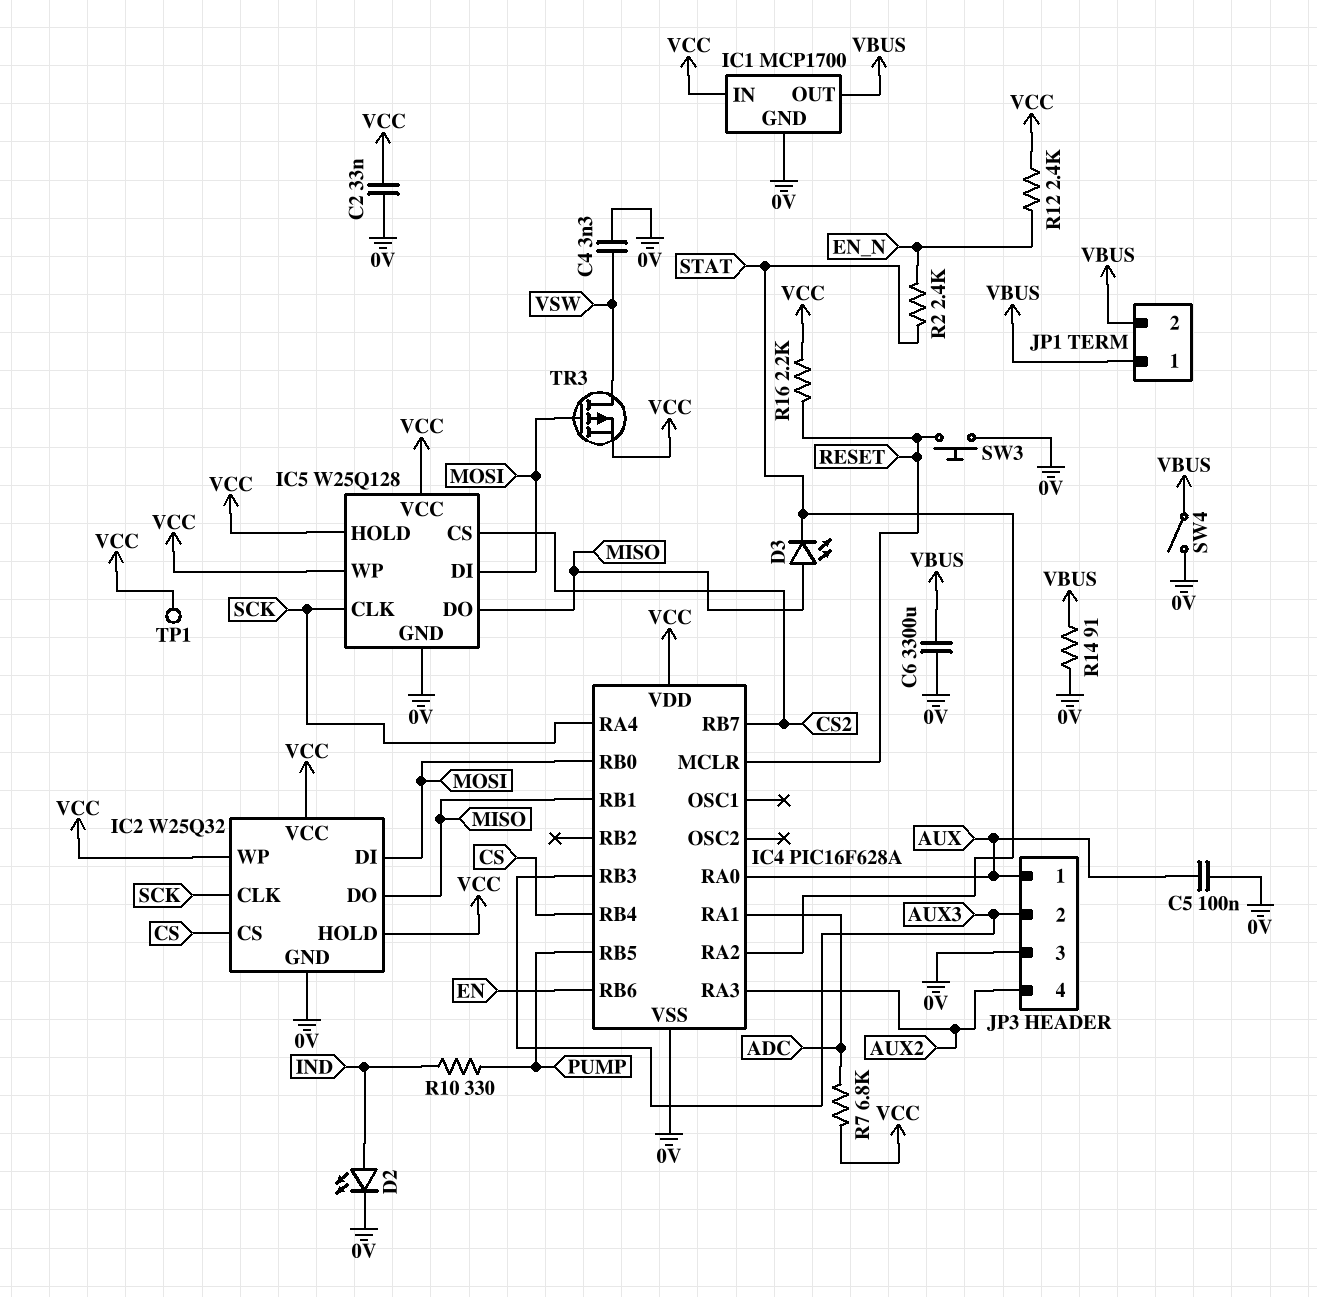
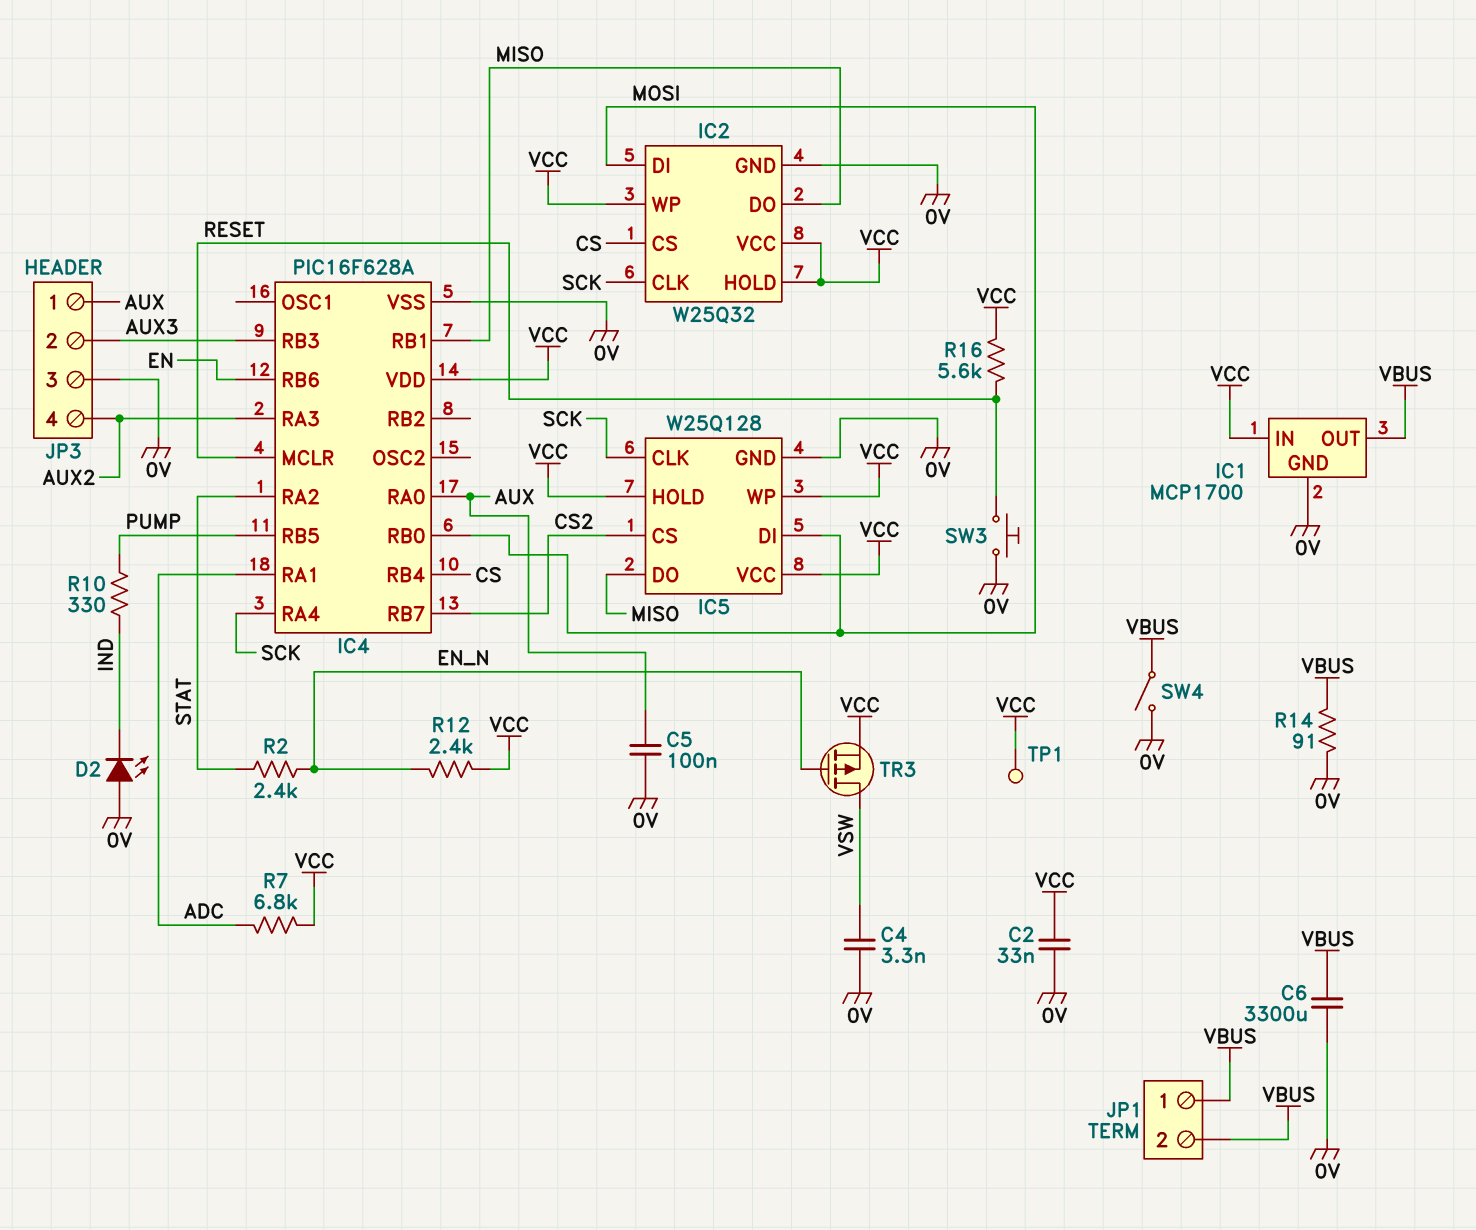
D2: LED (A IND, K 0V) -> LED (A 0V, K IND)
D3: LED (A MISO, K STAT) -> none
R16: 2.2k (RESET, VCC) -> 5.6k (RESET, VCC)
TR3: PMOS (G MOSI, D VSW, S VCC) -> PMOS (G EN_N, D VSW, S VCC)

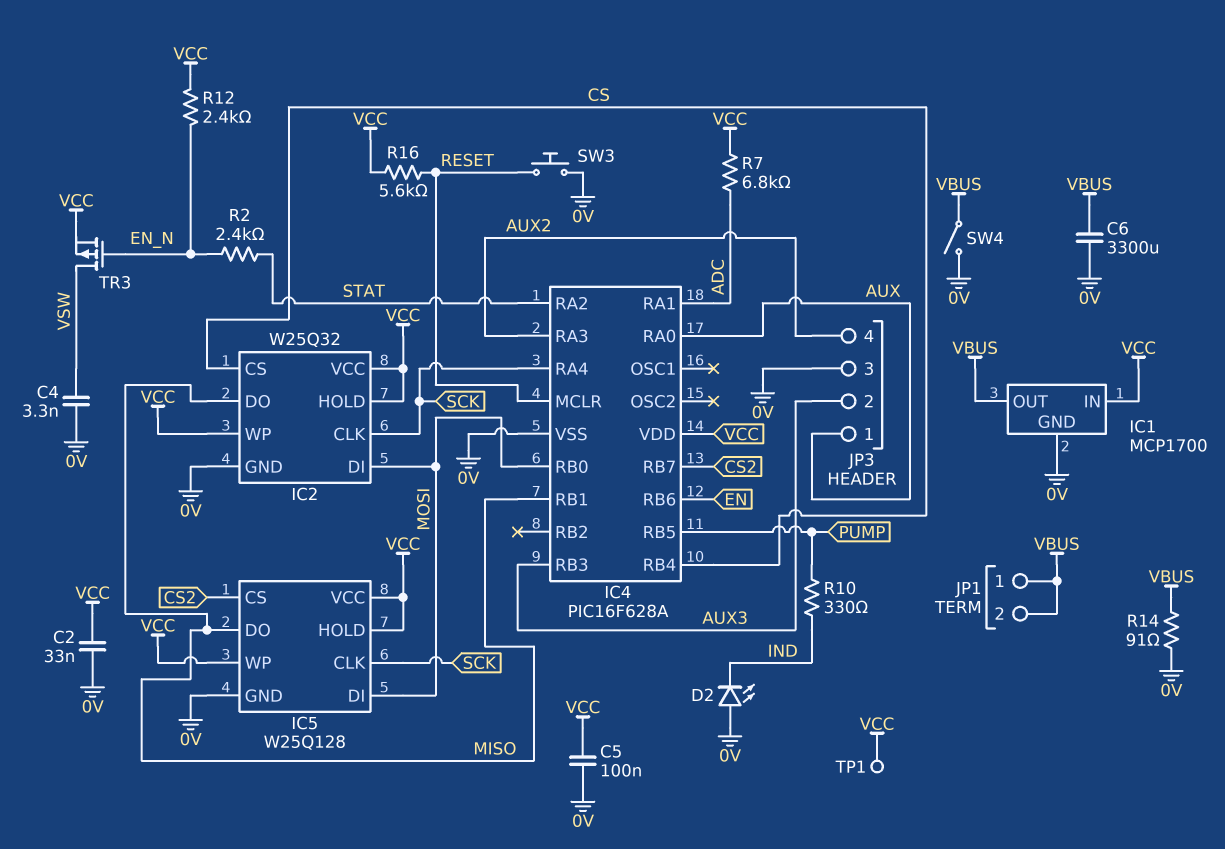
C5: 100nF (0V, AUX) -> 100nF (0V, VCC)

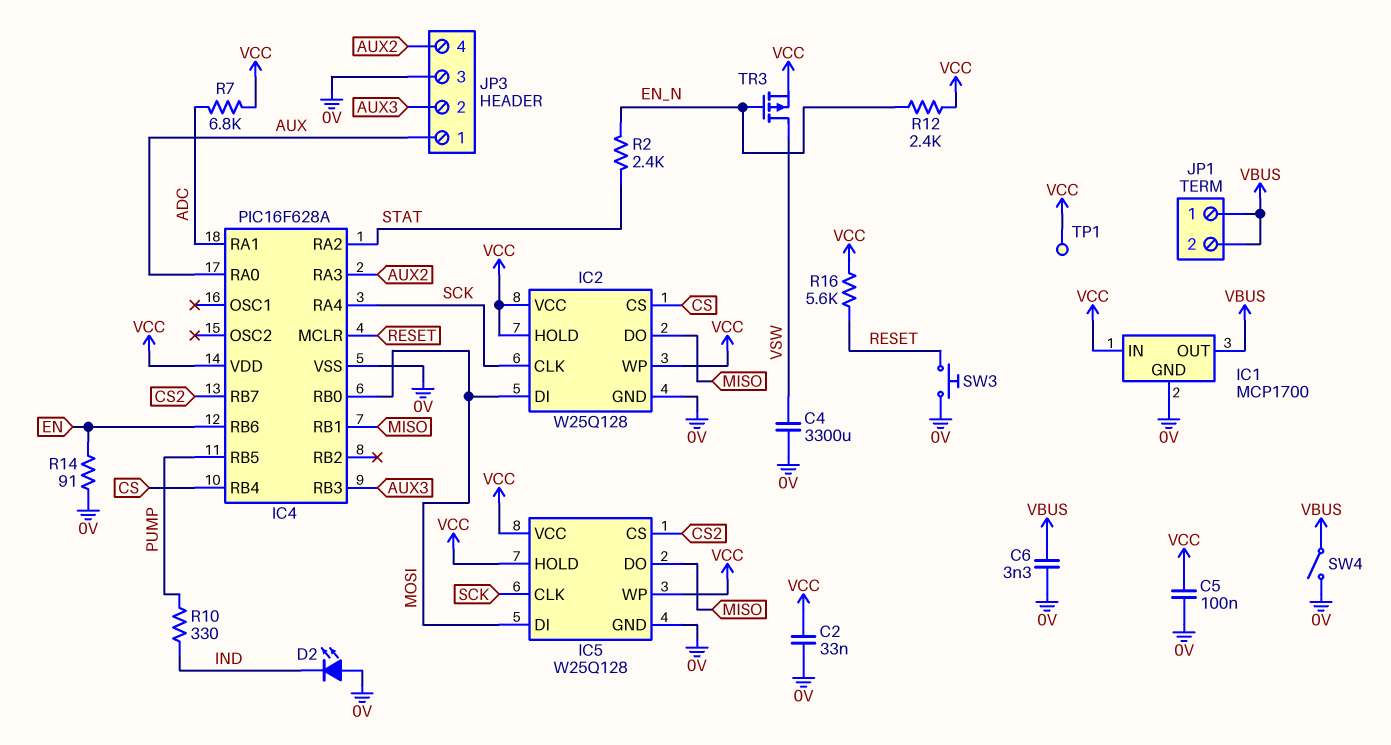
C4: 3.3nF (0V, VSW) -> 3300uF (0V, VSW)
C6: 3300uF (0V, VBUS) -> 3.3nF (0V, VBUS)
IC2: W25Q32 -> W25Q128
R14: 91 (0V, VBUS) -> 91 (0V, EN)

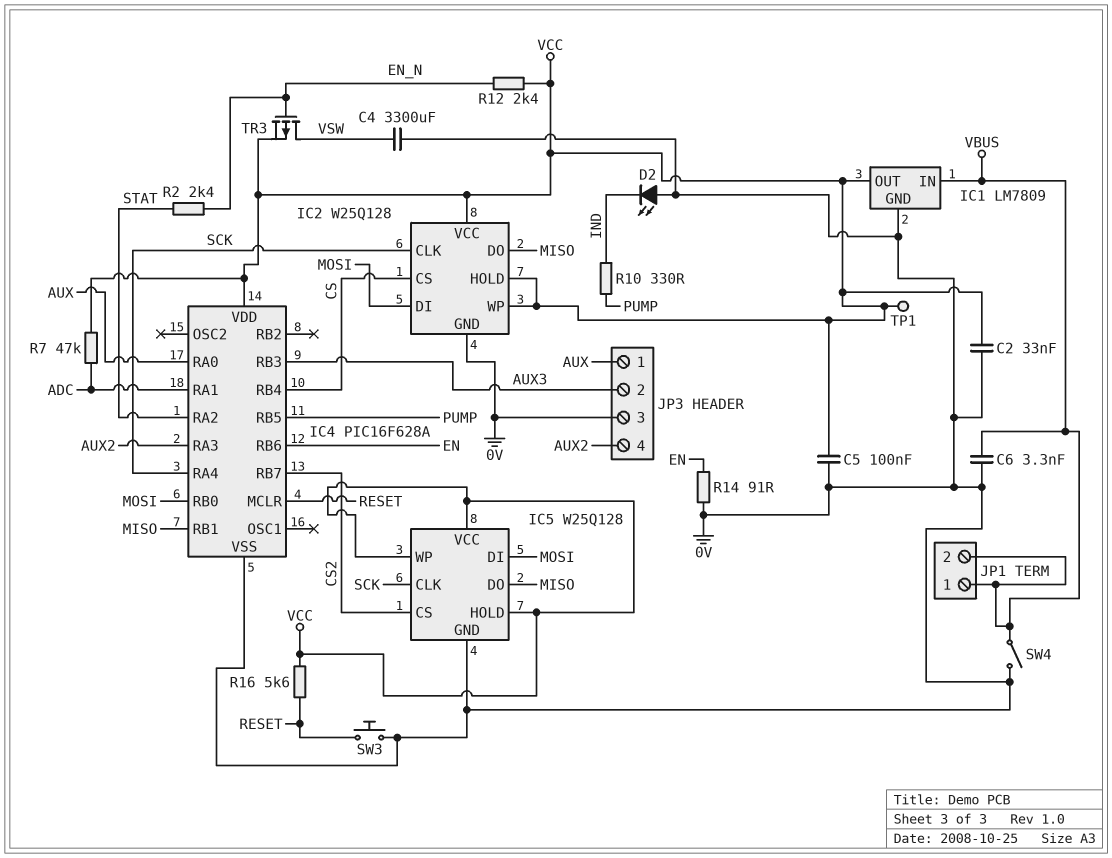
IC1: MCP1700 -> LM7809
IC1 pin IN: VCC -> VBUS
IC1 pin OUT: VBUS -> VCC
R7: 6.8k (ADC, VCC) -> 47k (ADC, VCC)

